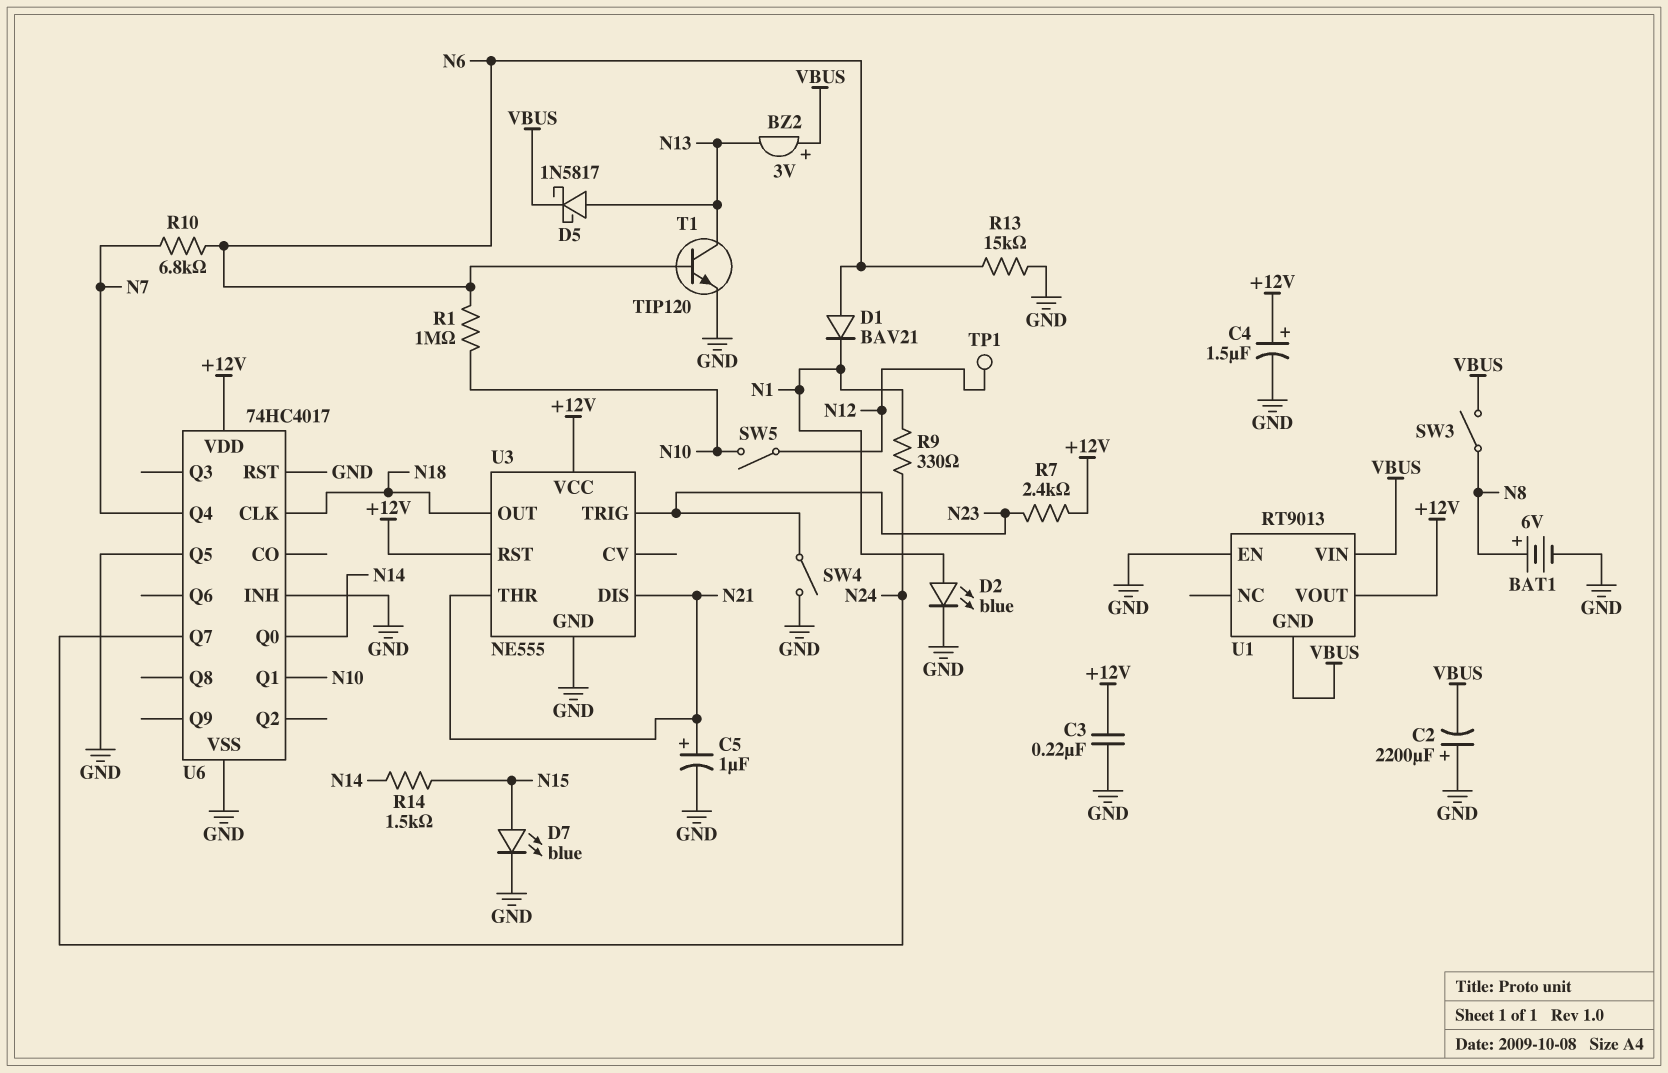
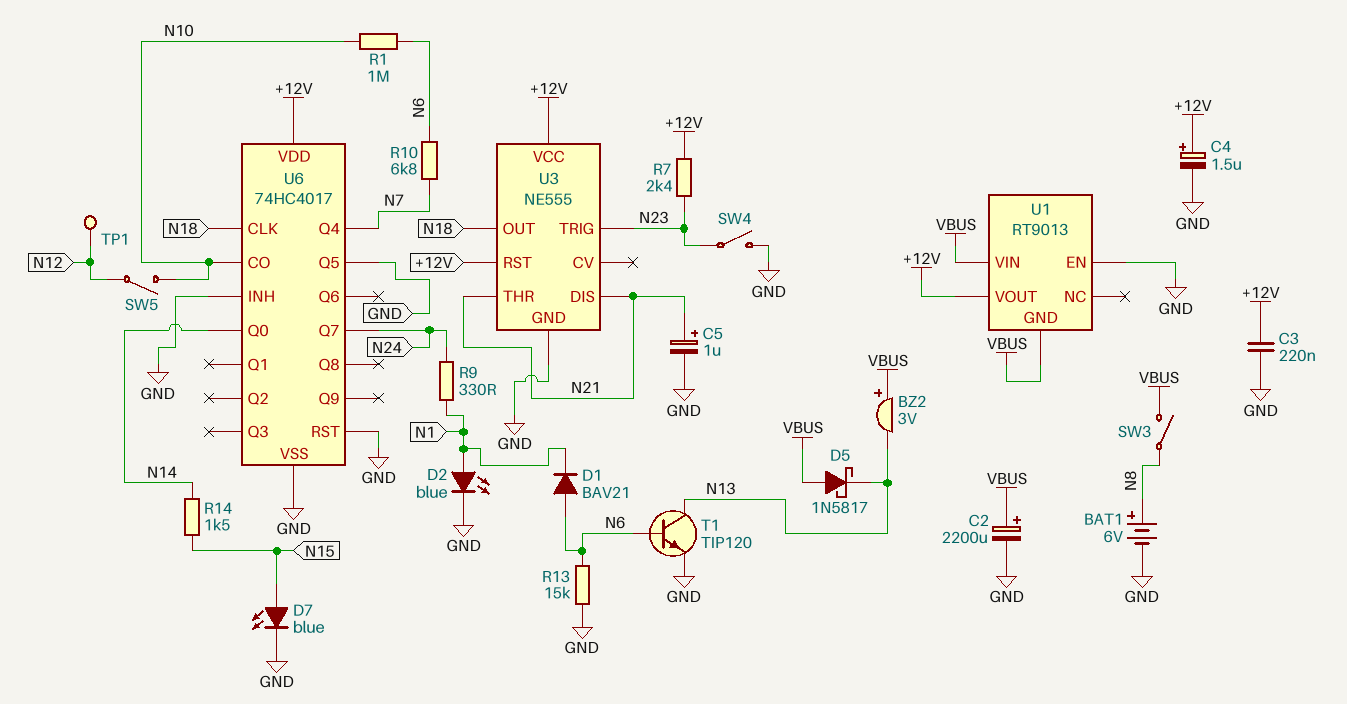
C2: 2200uF (plus GND, minus VBUS) -> 2200uF (plus VBUS, minus GND)
D5: schottky 1N5817 (A N13, K VBUS) -> schottky 1N5817 (A VBUS, K N13)
U6 pin CO: none -> N10
U6 pin Q1: N10 -> none

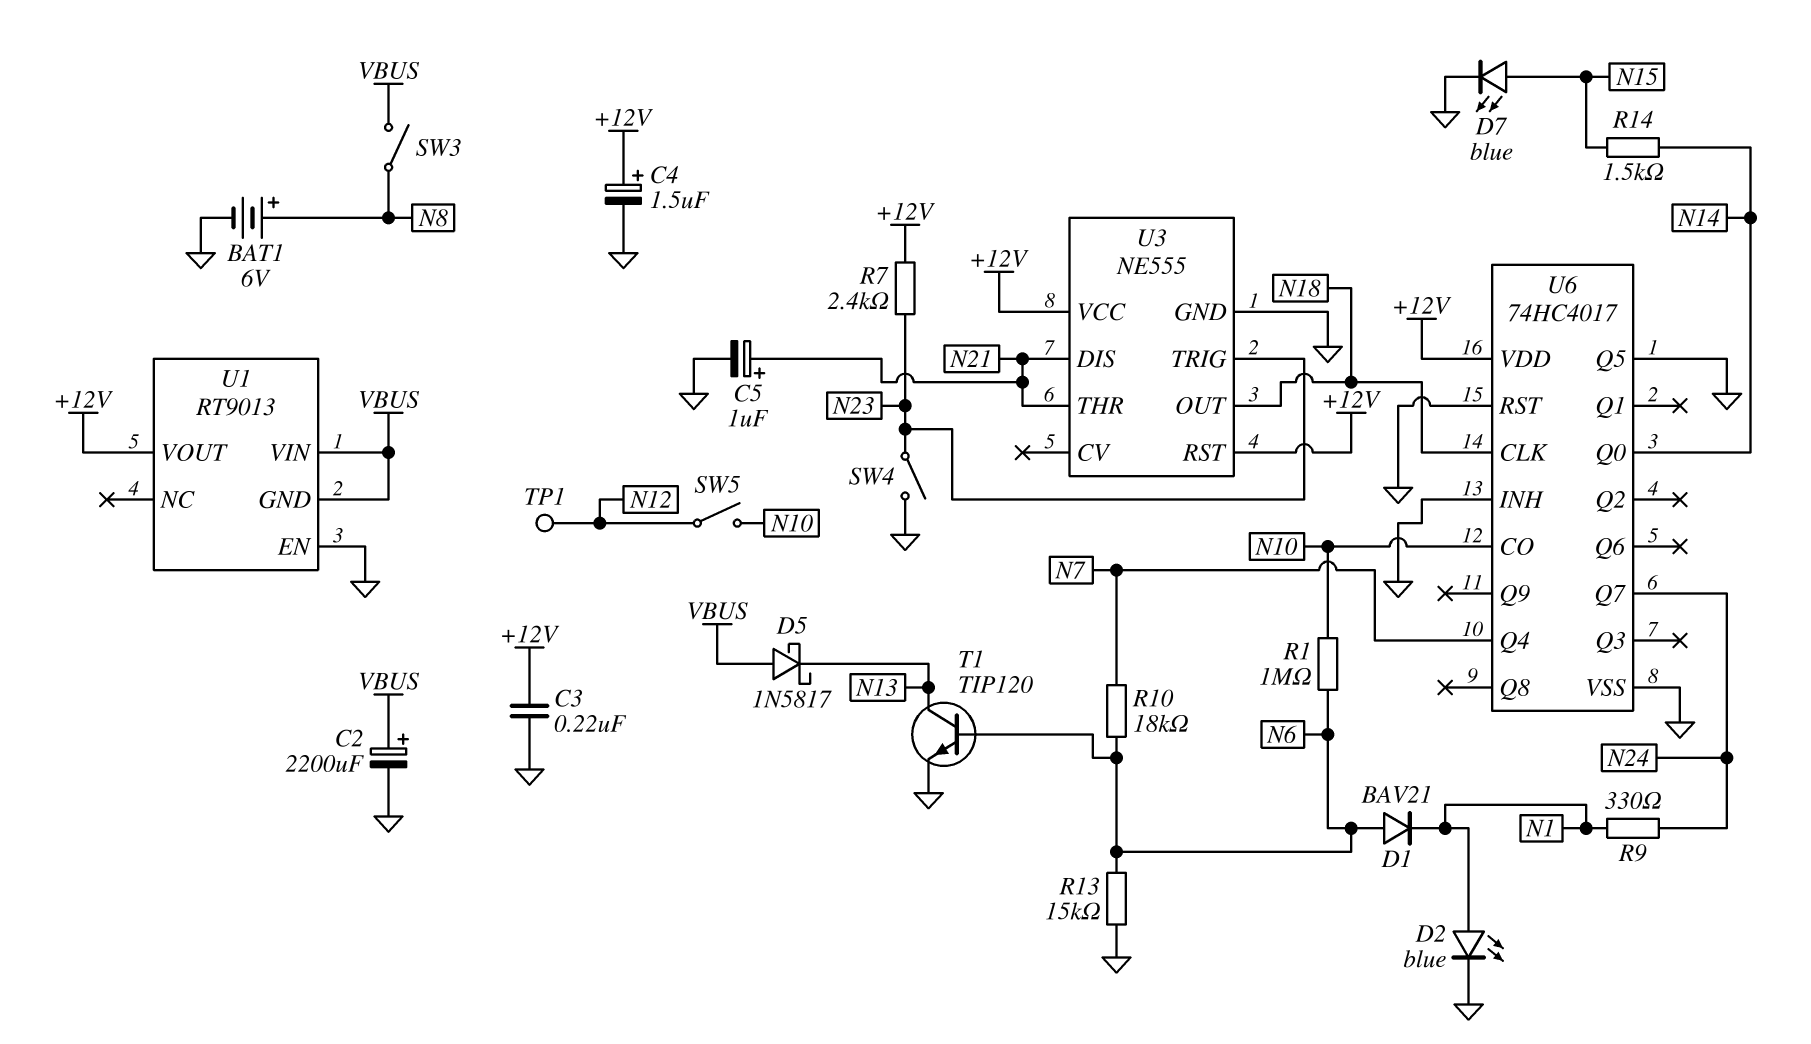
BZ2: buzzer 3V (plus VBUS, minus N13) -> none
R10: 6.8k (N6, N7) -> 18k (N6, N7)

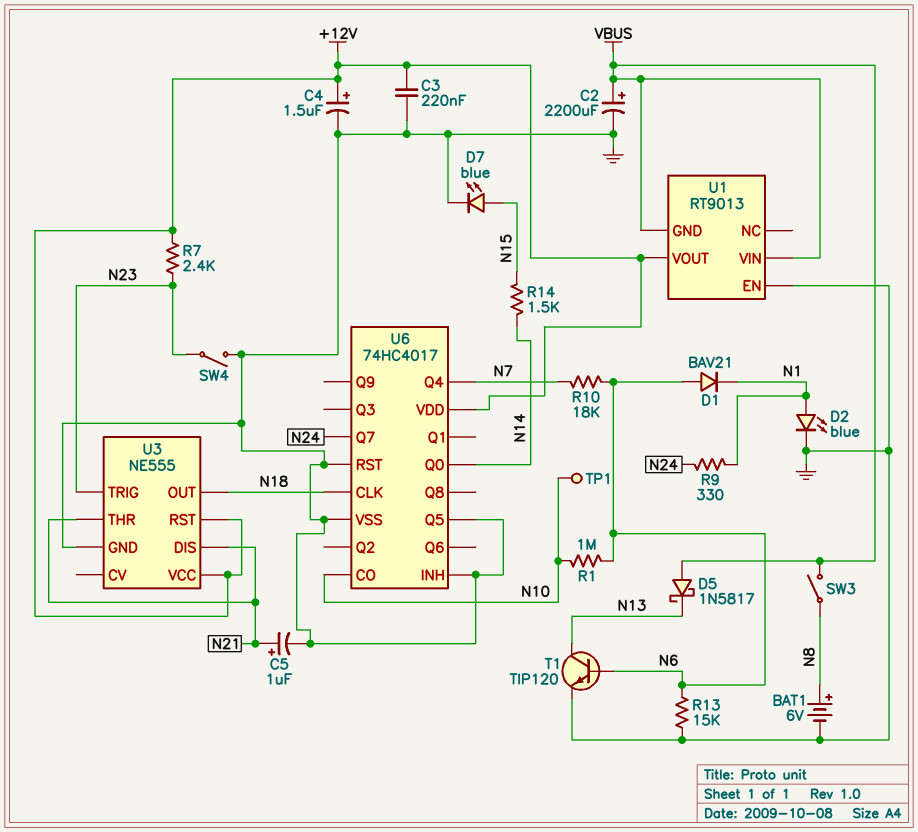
SW5: switch (N10, N12) -> none
TP1: test point (N12) -> test point (N10)

